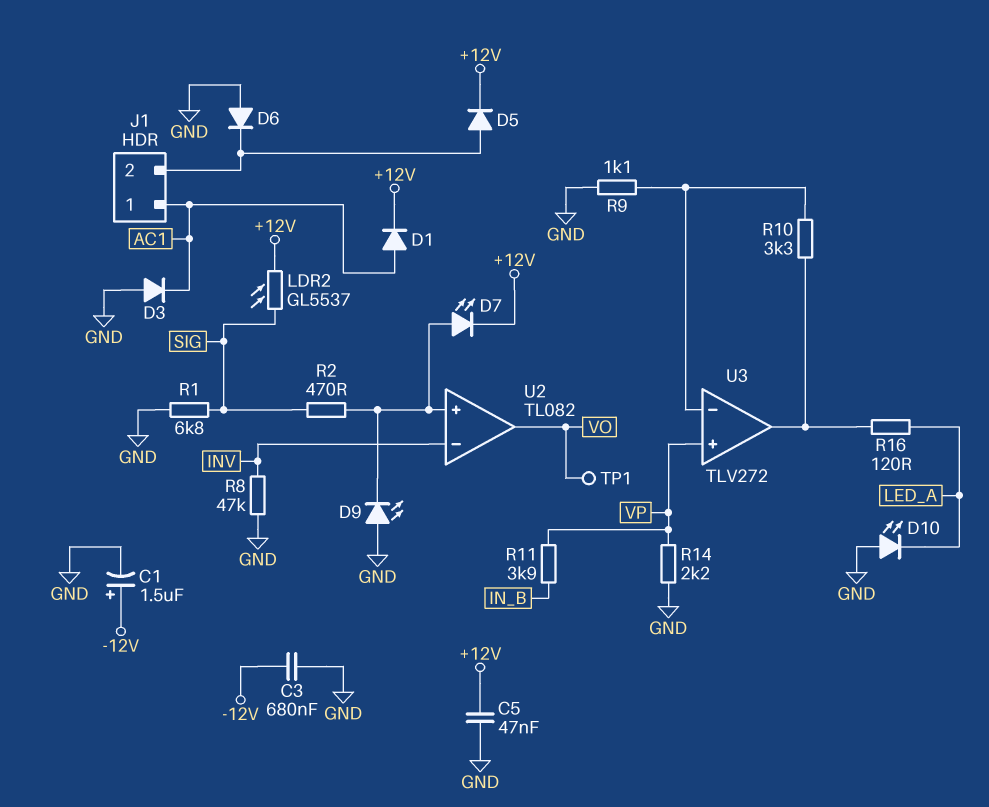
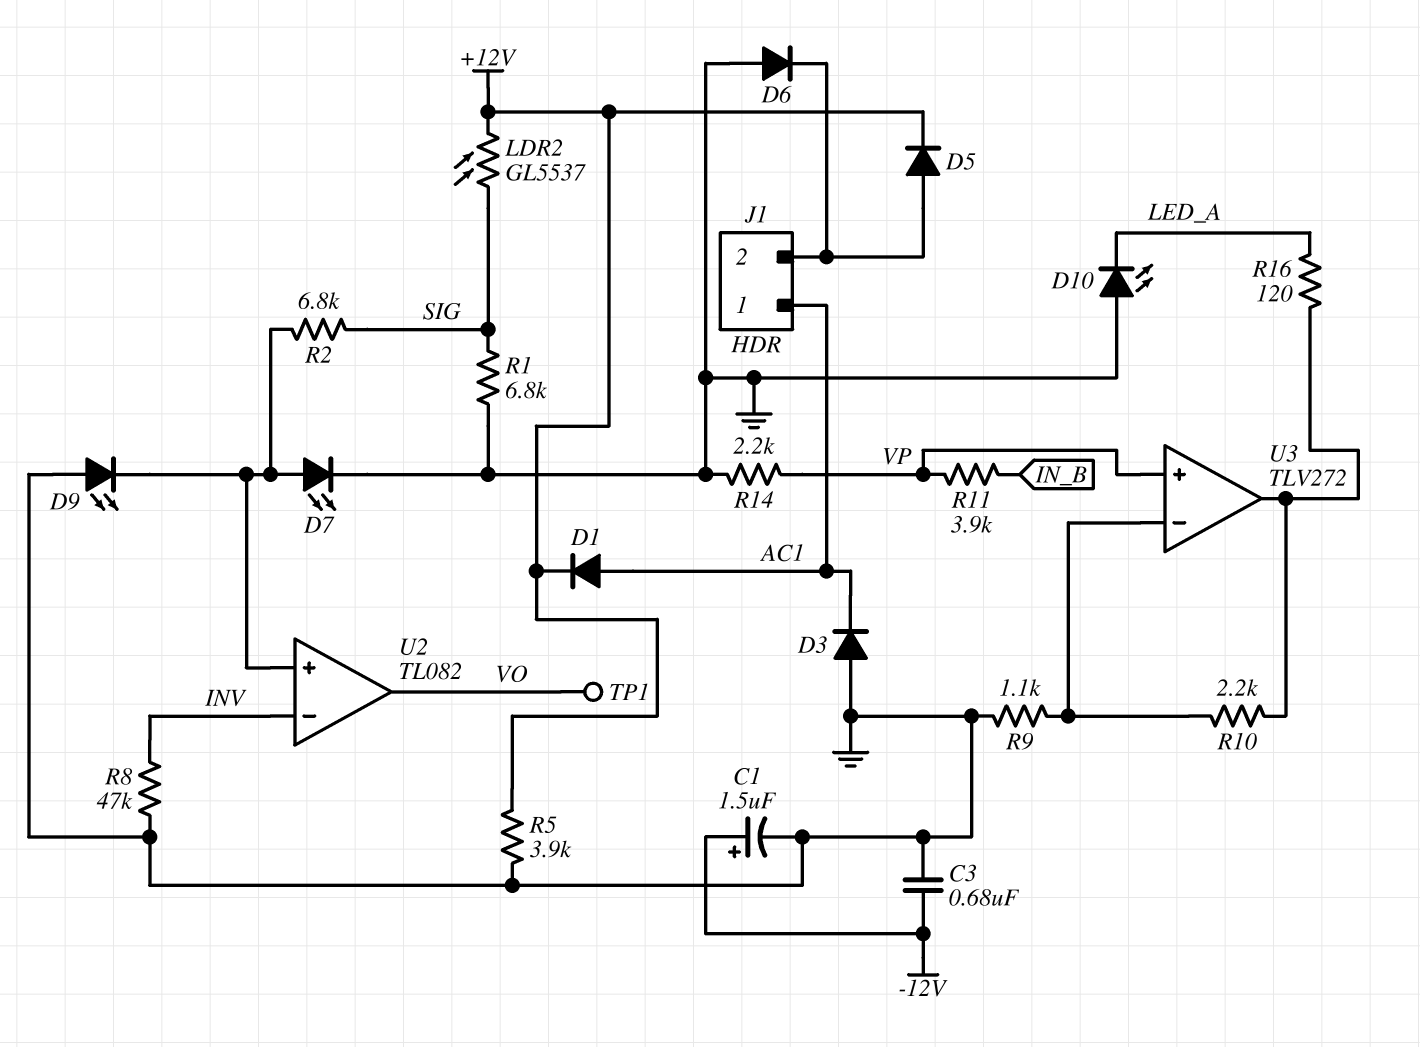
C5: 47nF (+12V, GND) -> none
D7: LED (A U2/in+, K +12V) -> LED (A U2/in+, K GND)
R2: 470 (SIG, U2/in+) -> 6.8k (SIG, U2/in+)
R5: none -> 3.9k (+12V, GND)
R10: 3.3k (U3/in-, U3/out) -> 2.2k (U3/in-, U3/out)

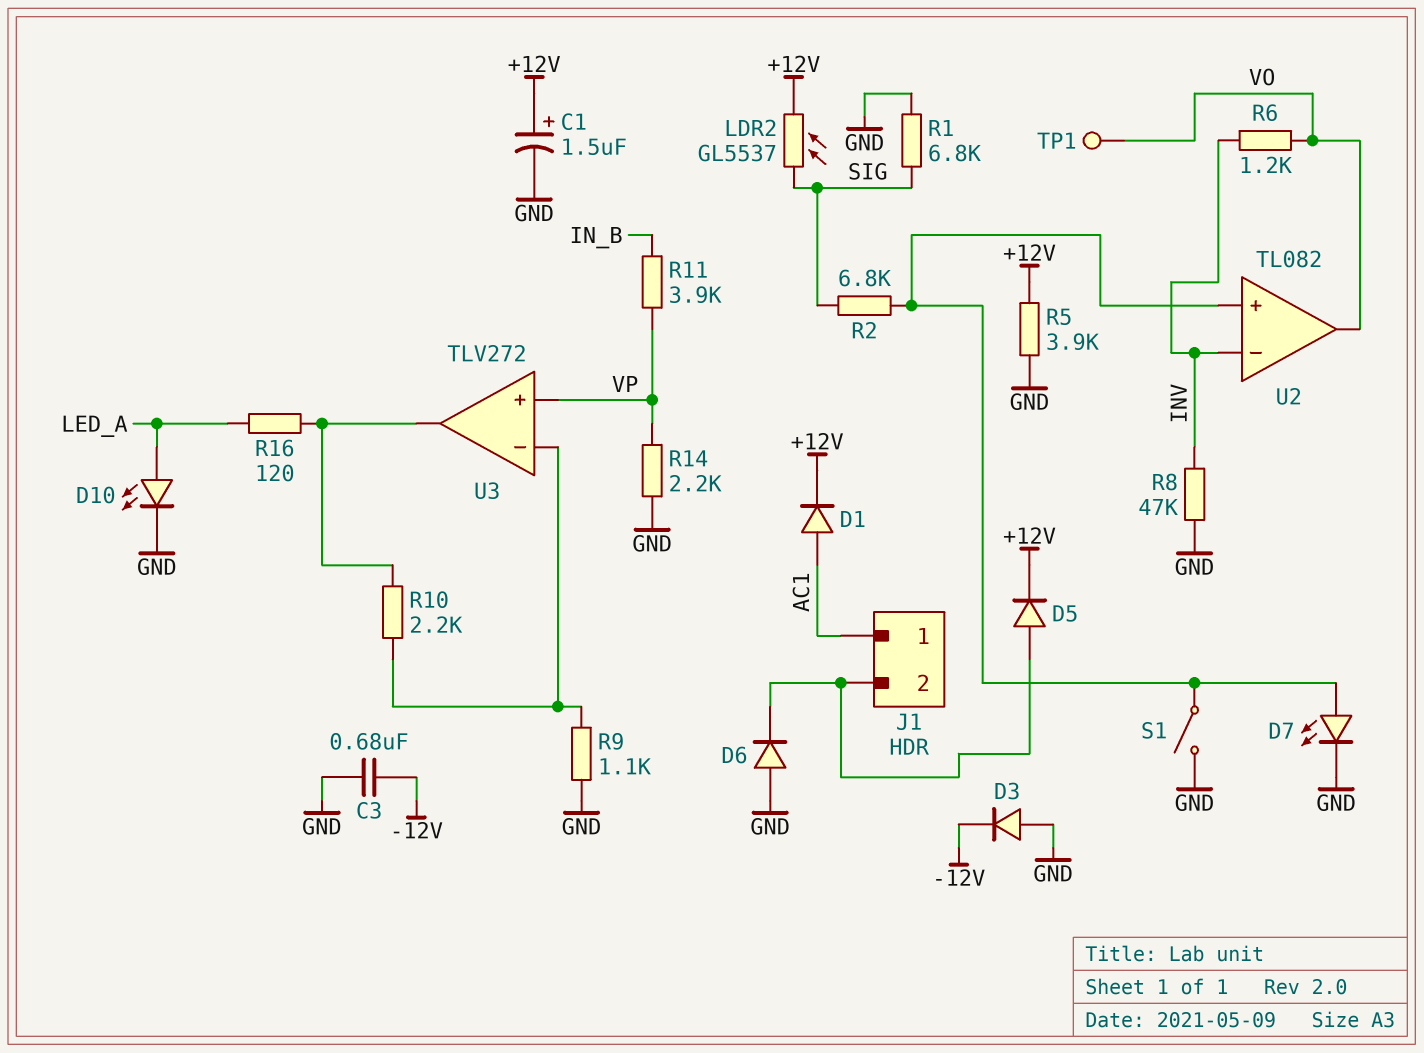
C1: 1.5uF (plus -12V, minus GND) -> 1.5uF (plus +12V, minus GND)
D3: diode (A GND, K AC1) -> diode (A GND, K -12V)
D9: LED (A GND, K U2/in+) -> none
D10: LED (A GND, K LED_A) -> LED (A LED_A, K GND)
R6: none -> 1.2k (INV, VO)
S1: none -> switch (GND, U2/in+)

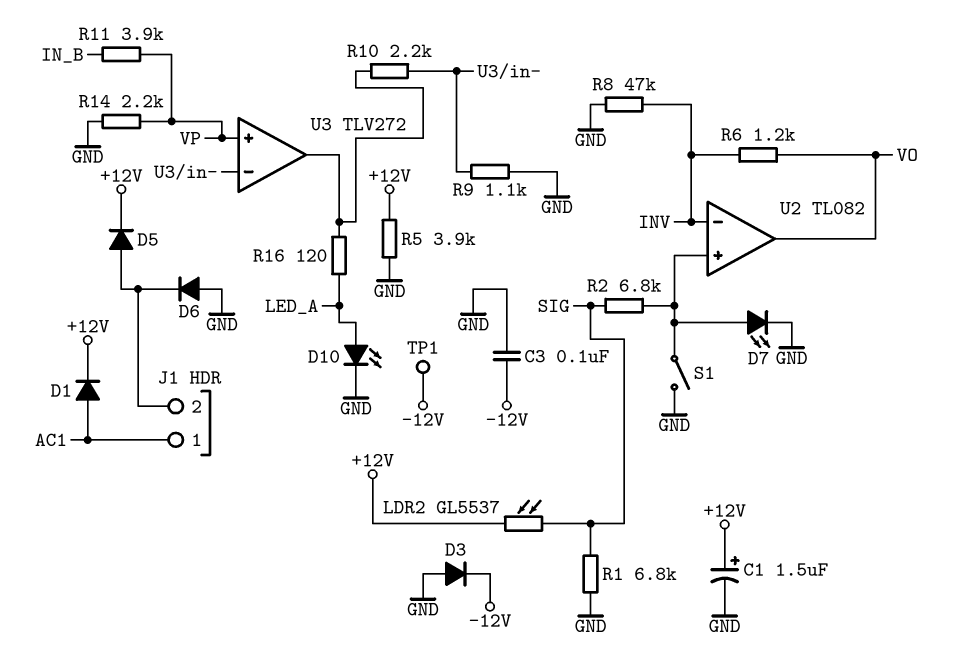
C3: 680nF (-12V, GND) -> 100nF (-12V, GND)
TP1: test point (VO) -> test point (-12V)

